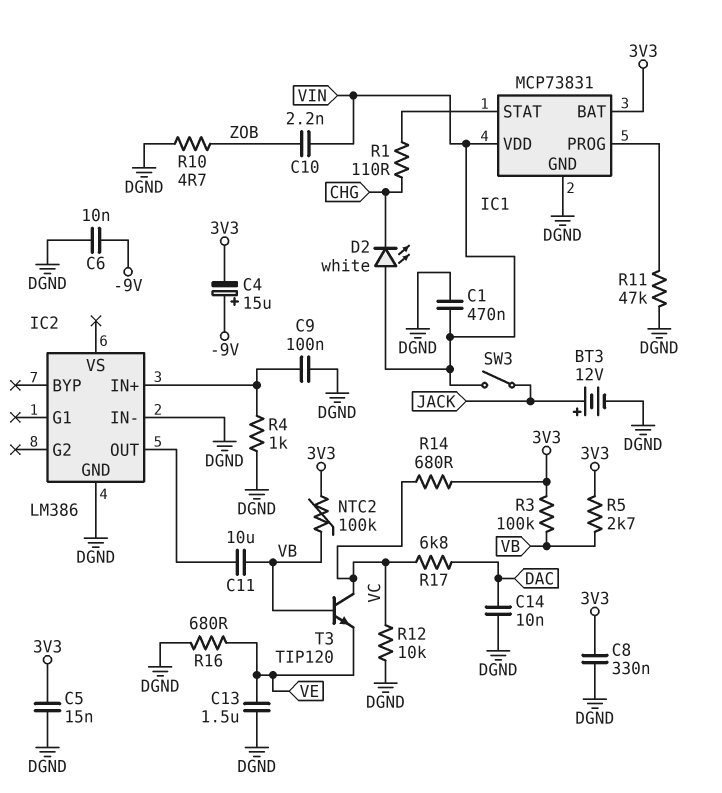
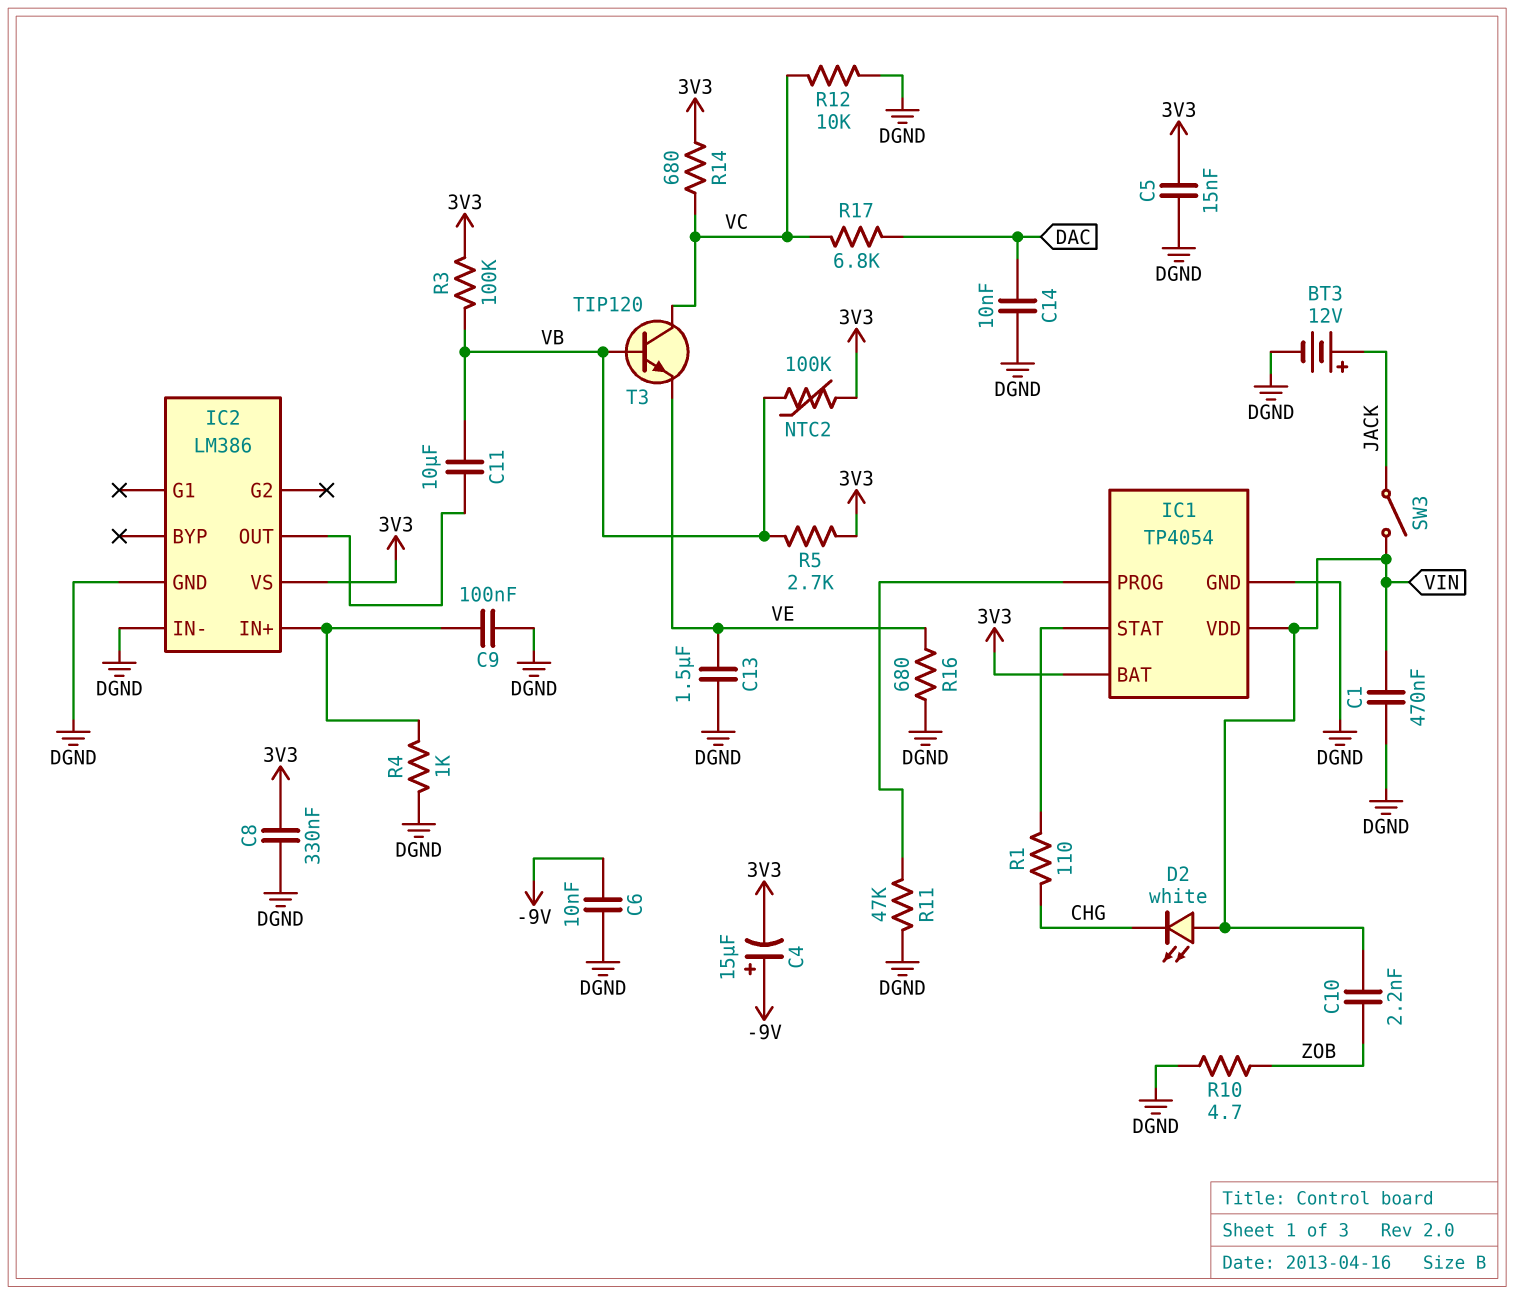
IC1: MCP73831 -> TP4054
IC2 pin VS: none -> 3V3

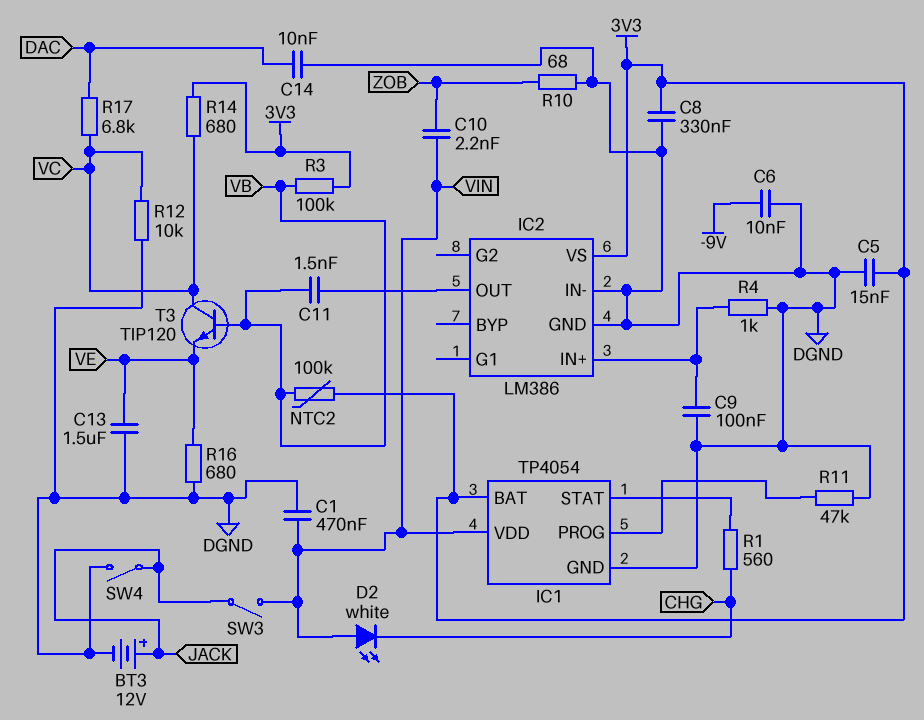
C4: 15uF (plus -9V, minus 3V3) -> none
C11: 10uF (IC2/OUT, VB) -> 1.5nF (IC2/OUT, VB)
R1: 110 (CHG, IC1/STAT) -> 560 (CHG, IC1/STAT)
R5: 2.7k (3V3, VB) -> none
R10: 4.7 (DGND, ZOB) -> 68 (DGND, ZOB)
SW4: none -> switch (DGND, JACK)

